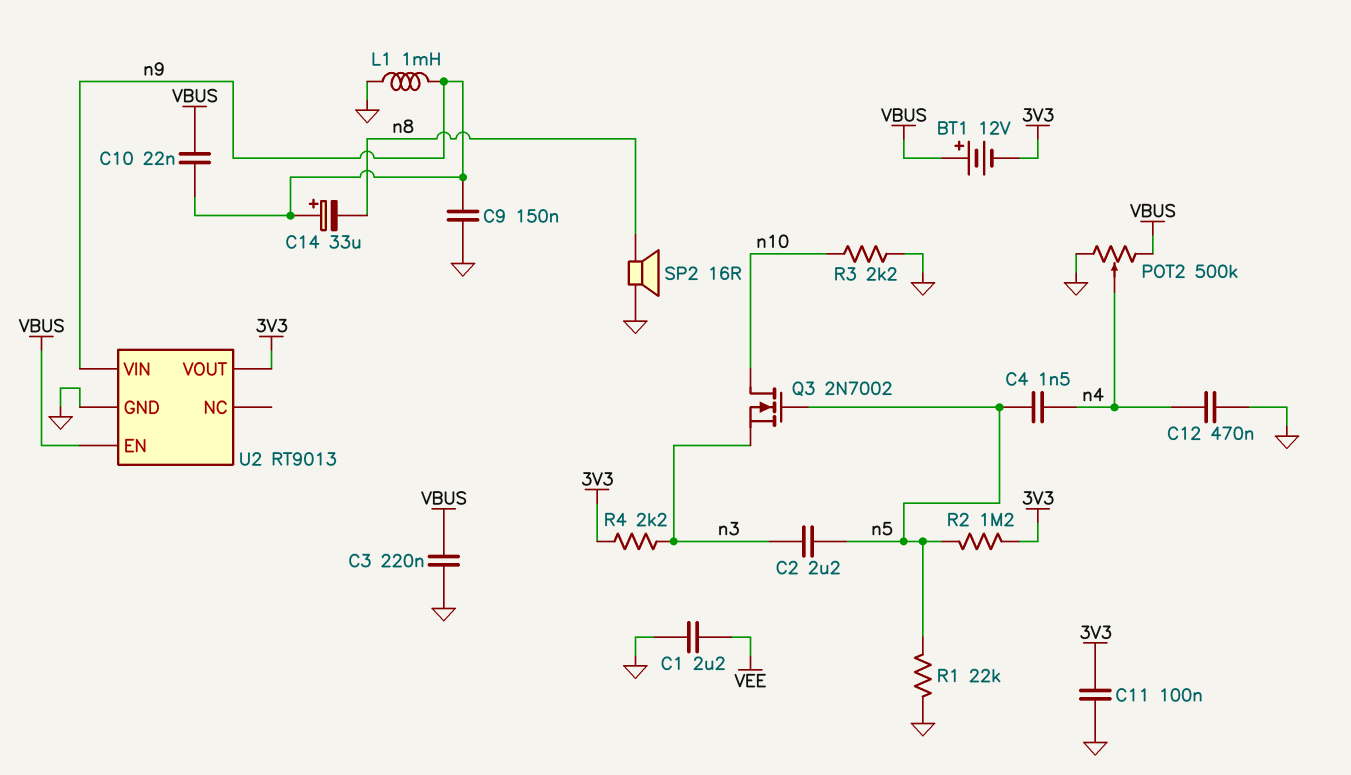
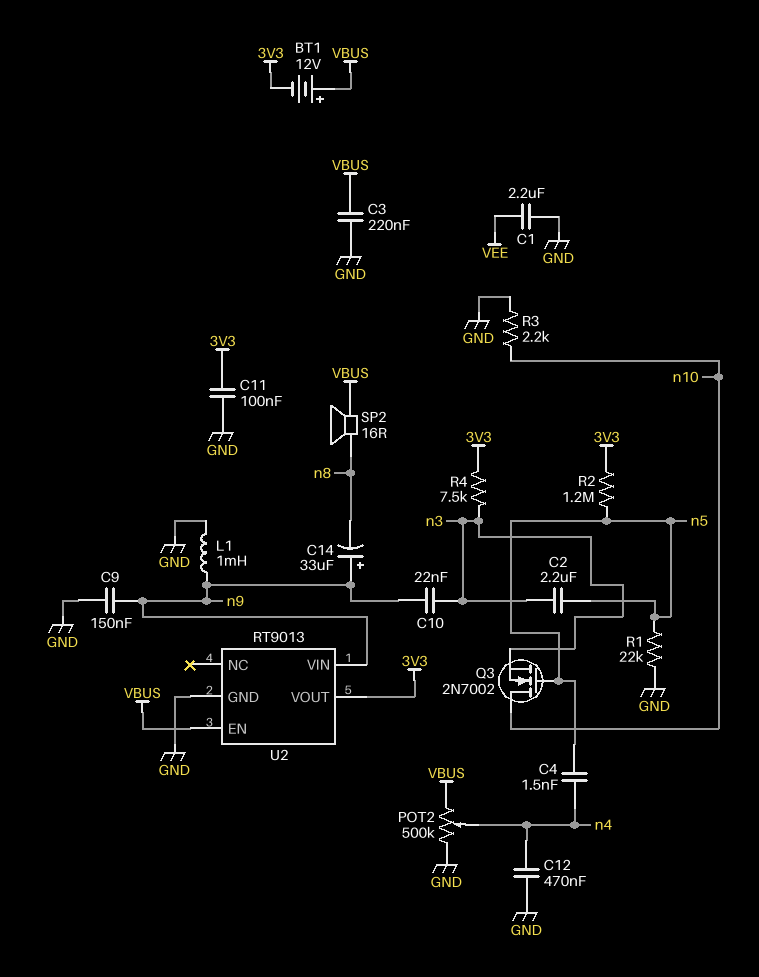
C10: 22nF (VBUS, n9) -> 22nF (n3, n9)
R4: 2.2k (3V3, n3) -> 7.5k (3V3, n3)
SP2: speaker 16R (GND, n8) -> speaker 16R (VBUS, n8)

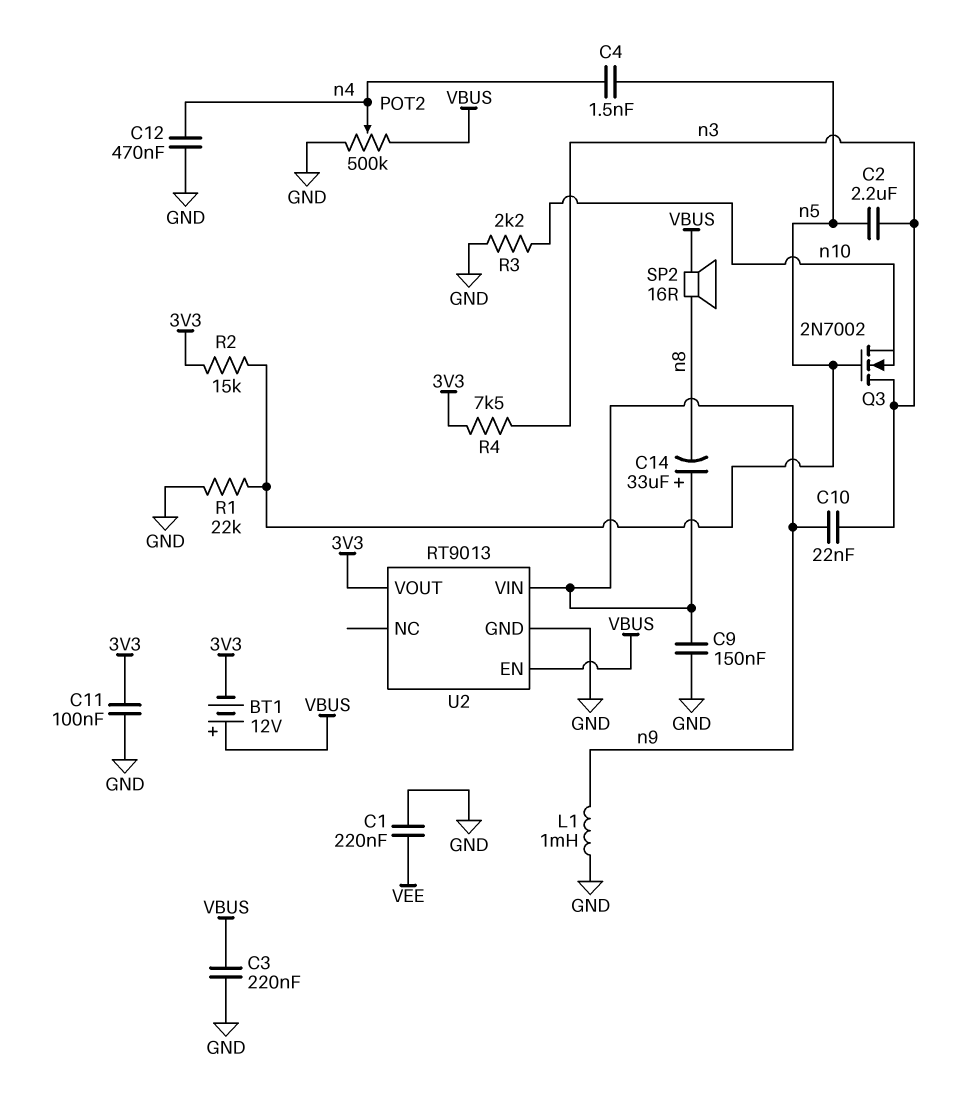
C1: 2.2uF (GND, VEE) -> 220nF (GND, VEE)
Q3: NMOS 2N7002 (G n5, D n10, S n3) -> NMOS 2N7002 (G n5, D n3, S n10)
R2: 1.2M (3V3, n5) -> 15k (3V3, n5)

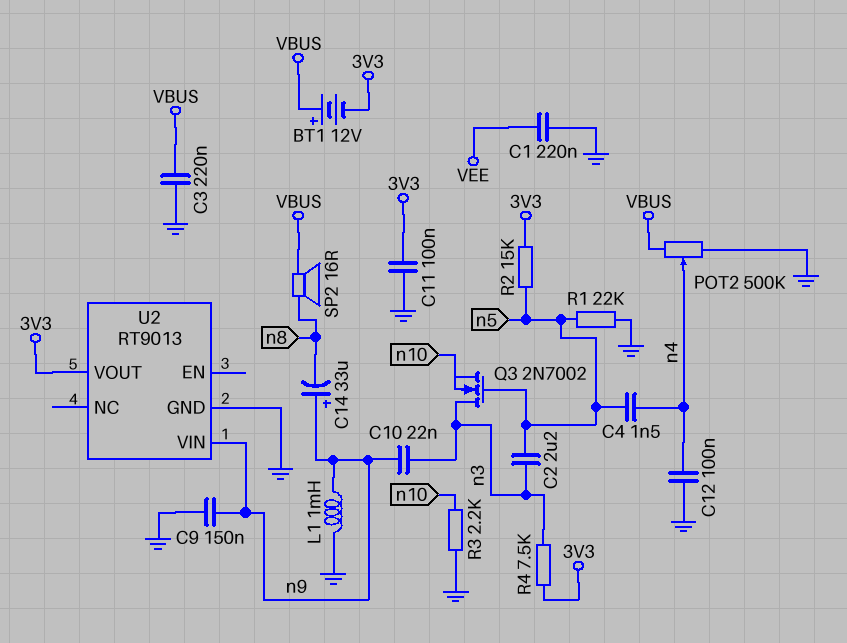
C12: 470nF (GND, n4) -> 100nF (GND, n4)
U2 pin EN: VBUS -> none

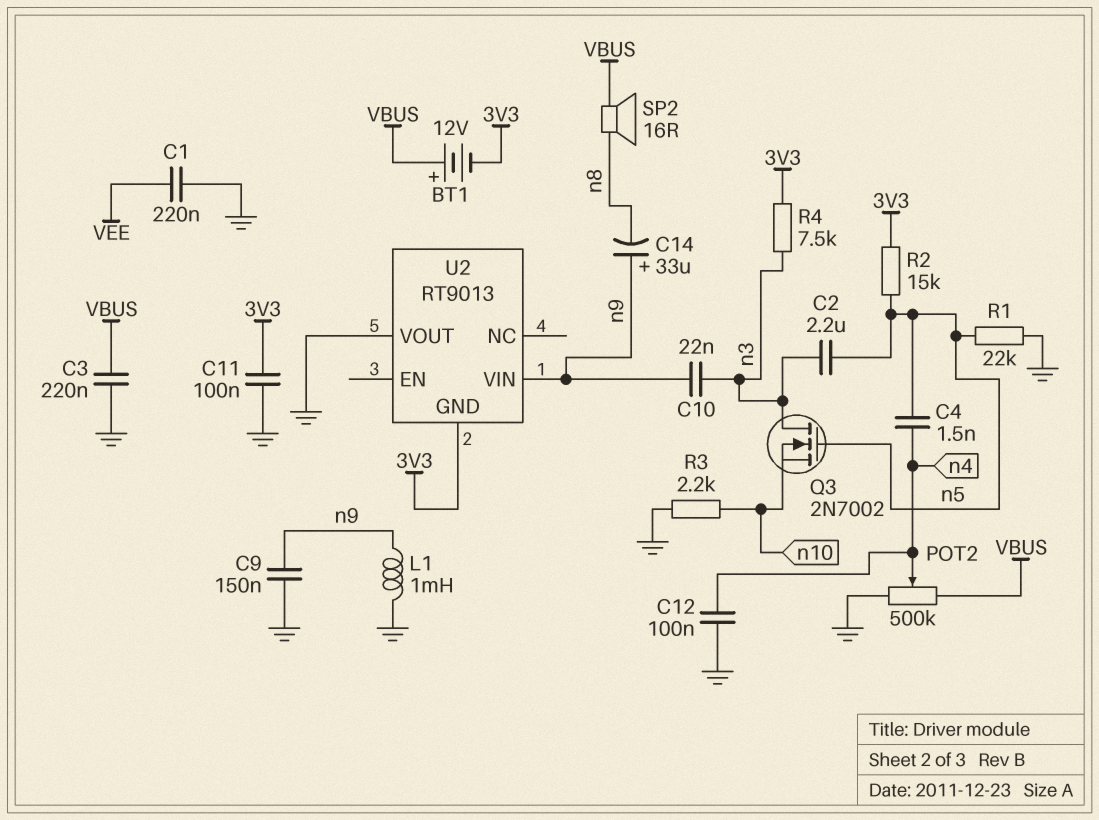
U2 pin GND: GND -> 3V3
U2 pin VOUT: 3V3 -> GND

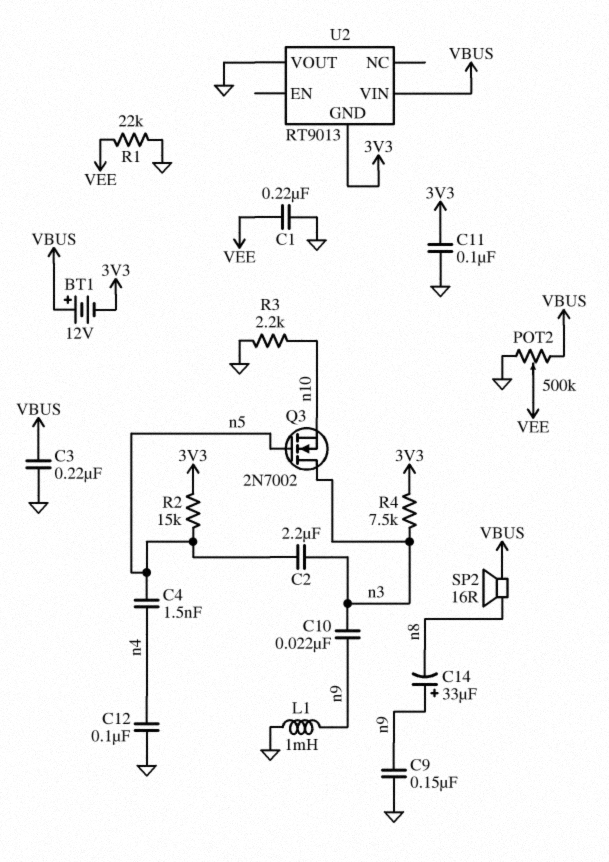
POT2: 500k (GND, VBUS, wiper n4) -> 500k (GND, VBUS, wiper VEE)
R1: 22k (GND, n5) -> 22k (GND, VEE)
U2 pin VIN: n9 -> VBUS

